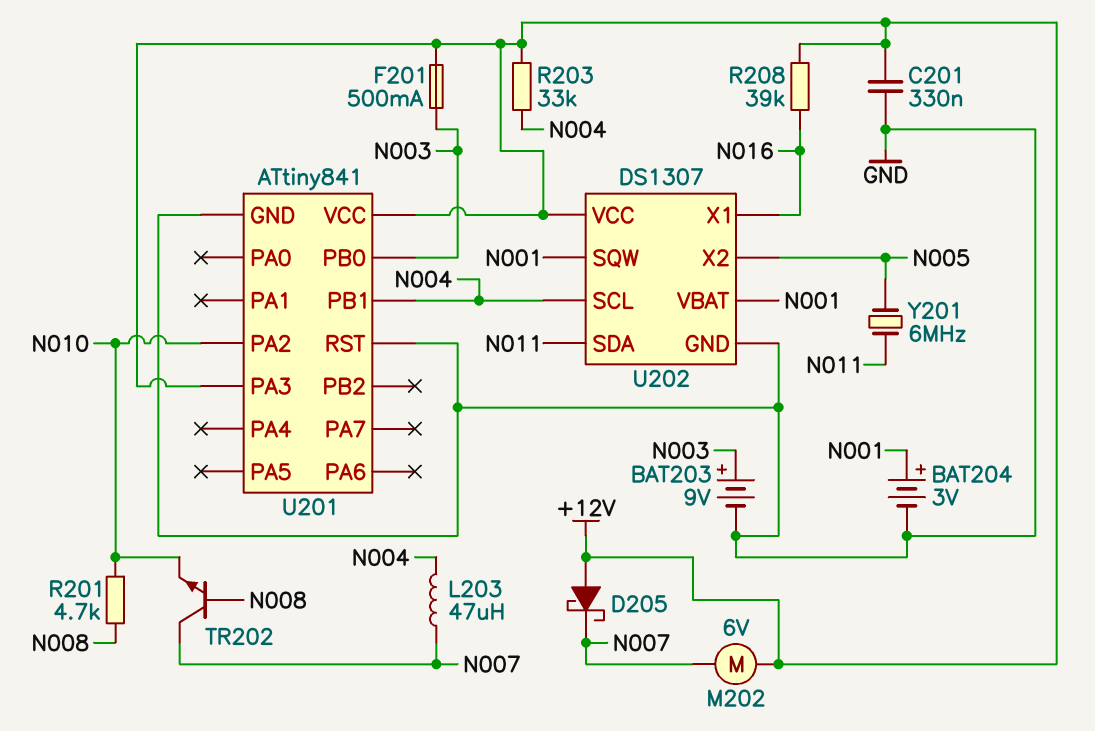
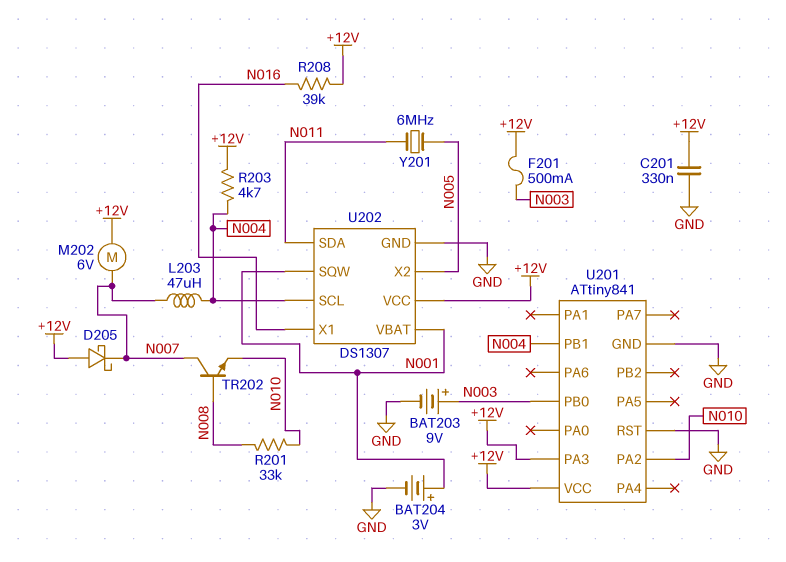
R201: 4.7k (N008, N010) -> 33k (N008, N010)
R203: 33k (+12V, N004) -> 4.7k (+12V, N004)

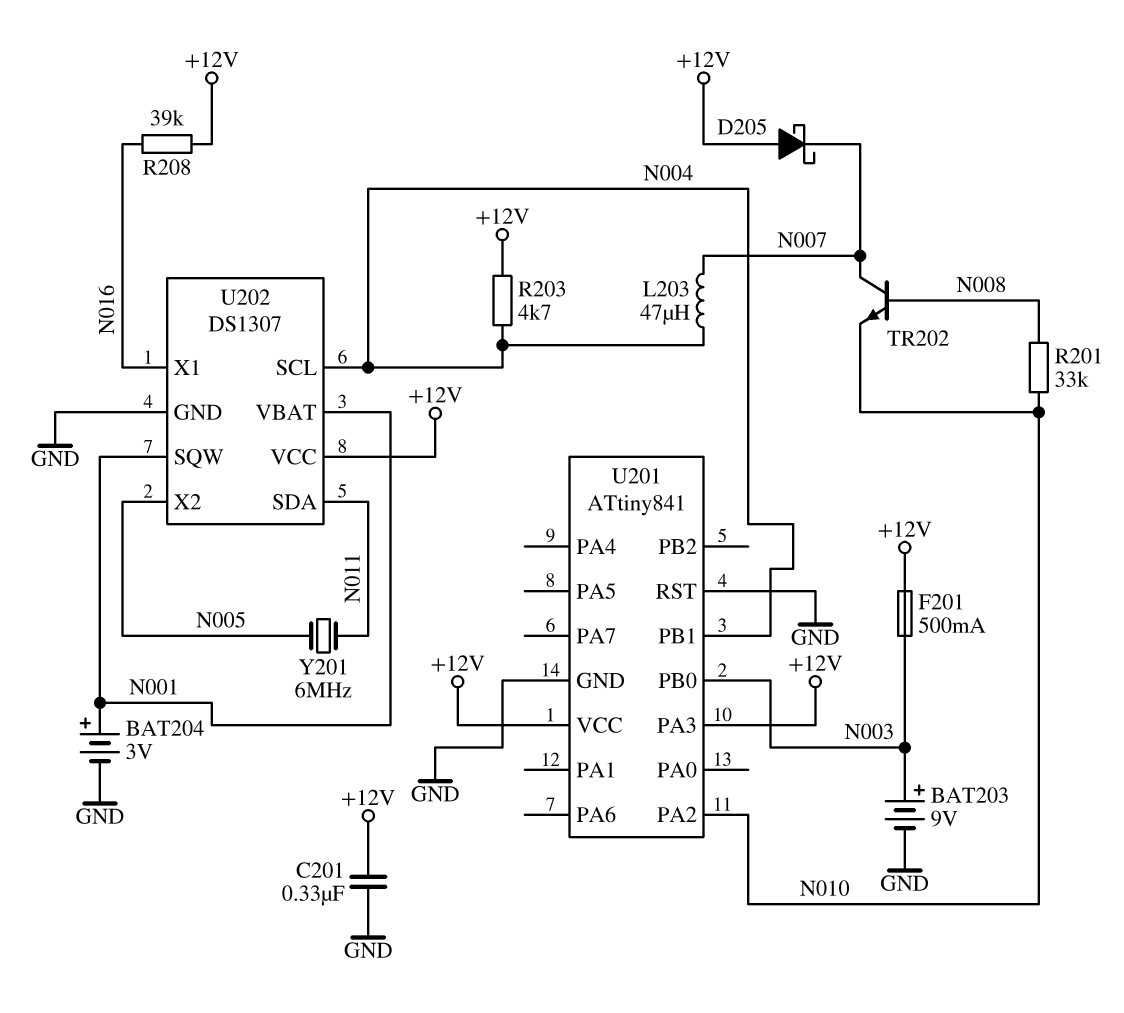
M202: motor 6V (+12V, N007) -> none

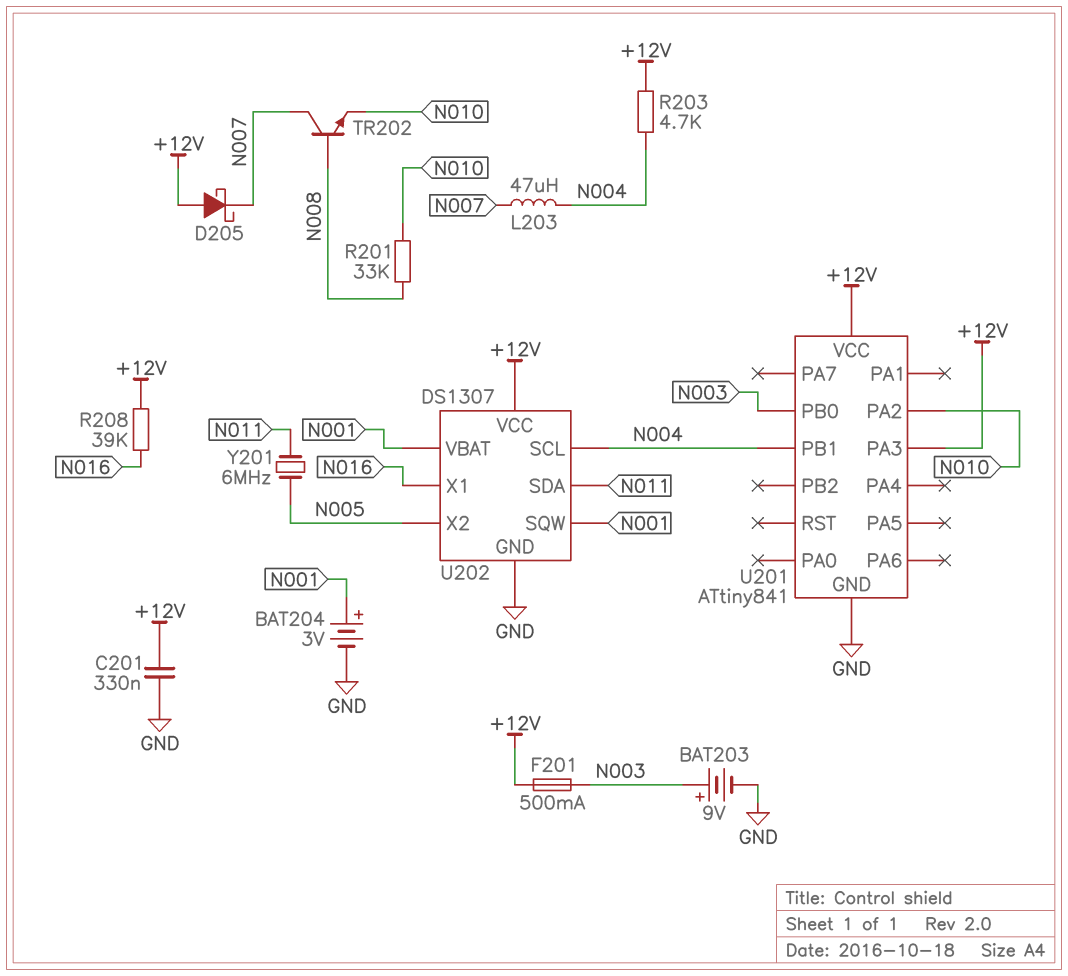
U201 pin RST: GND -> none

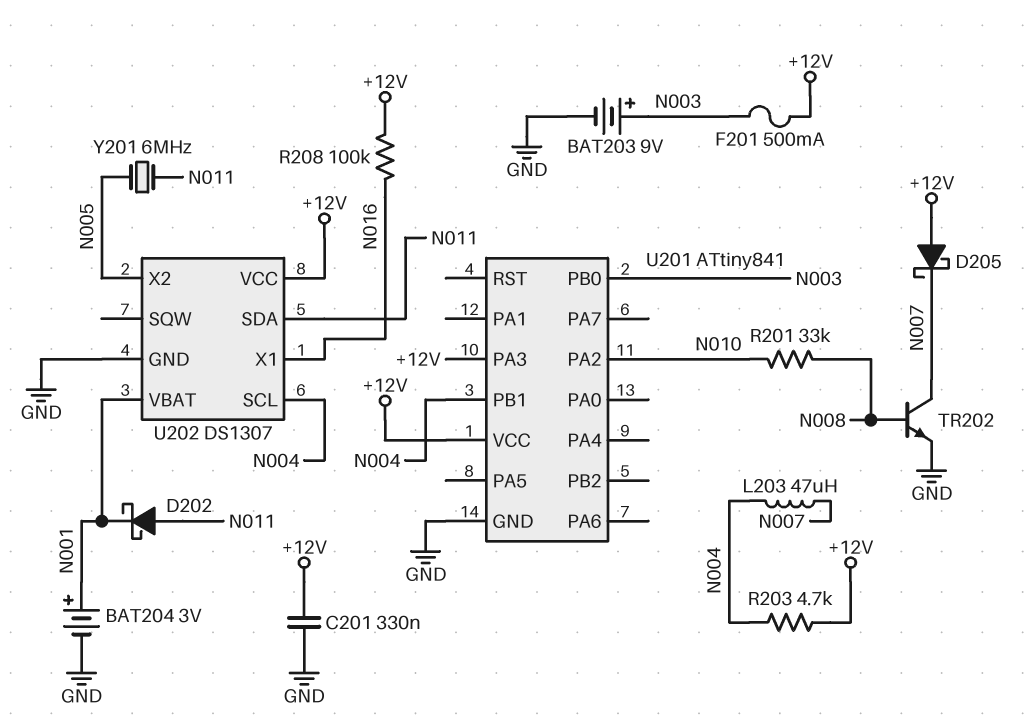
D202: none -> schottky (A N011, K N001)
R208: 39k (+12V, N016) -> 100k (+12V, N016)
TR202: NPN (B N008, C N007, E N010) -> NPN (B N008, C N007, E GND)
U202 pin SQW: N001 -> none

